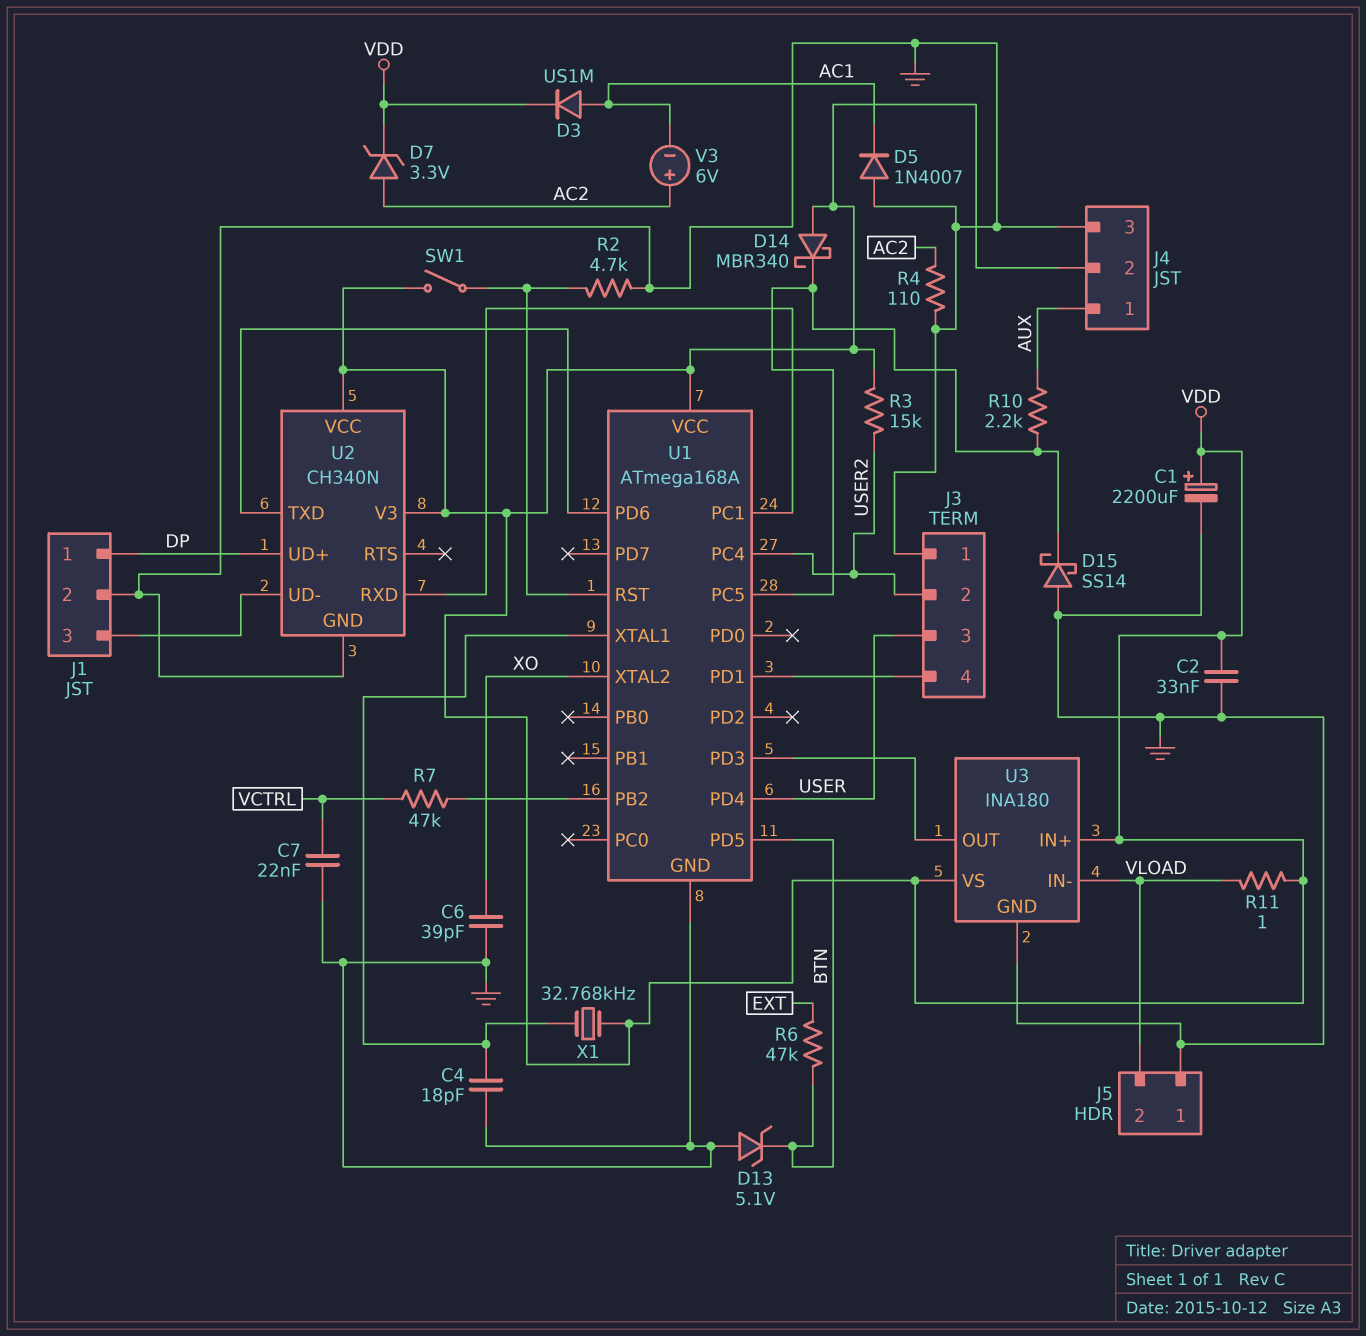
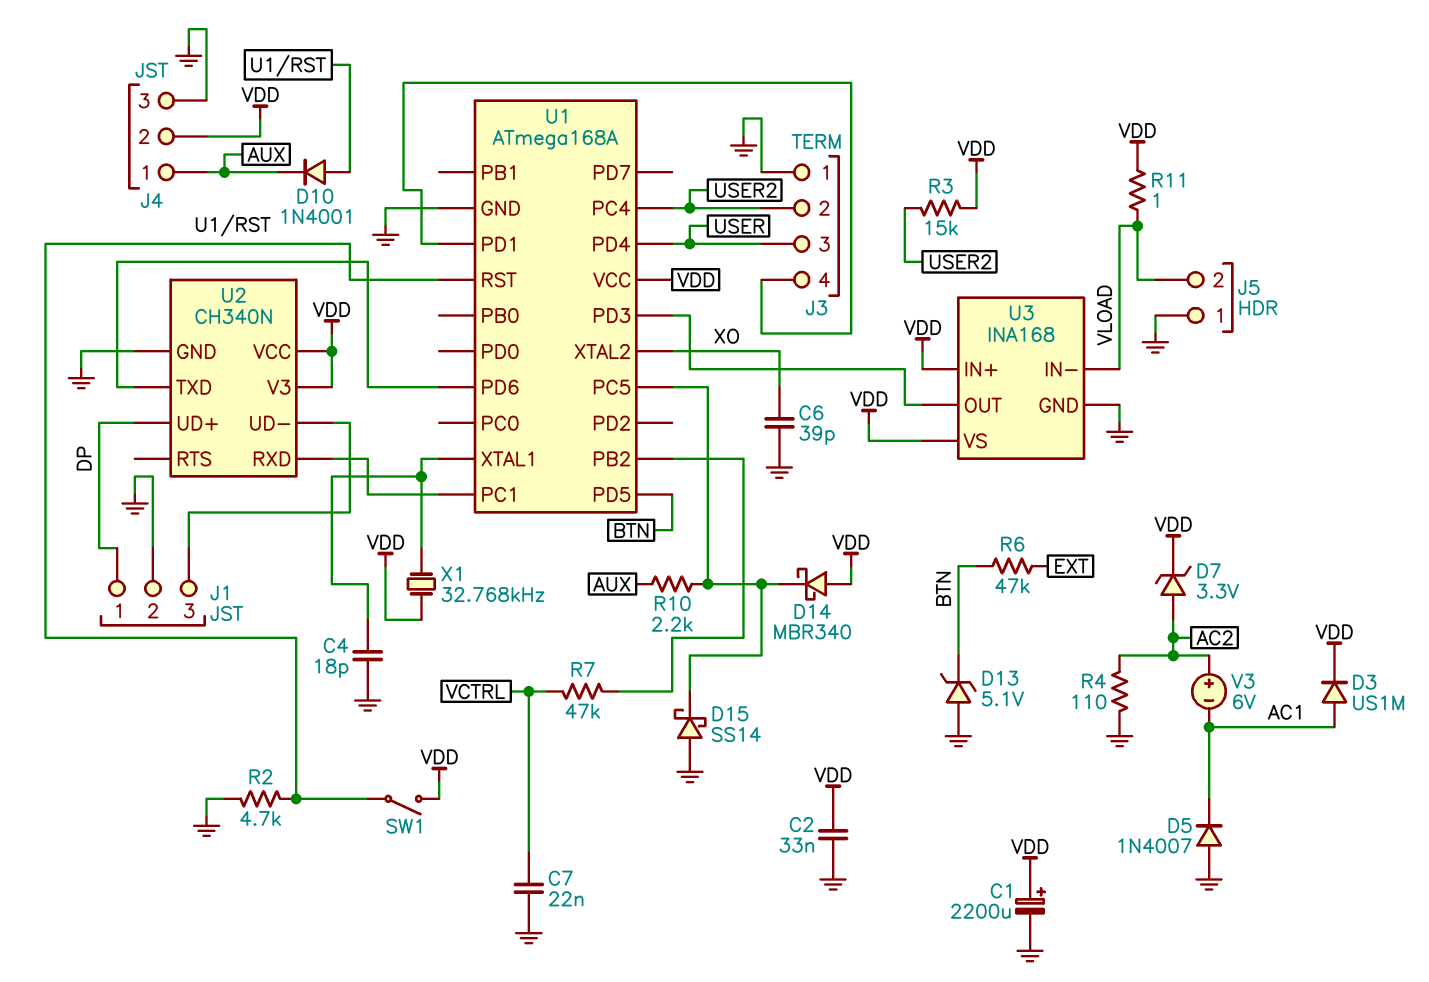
D10: none -> diode 1N4001 (A U1/RST, K AUX)
U3: INA180 -> INA168

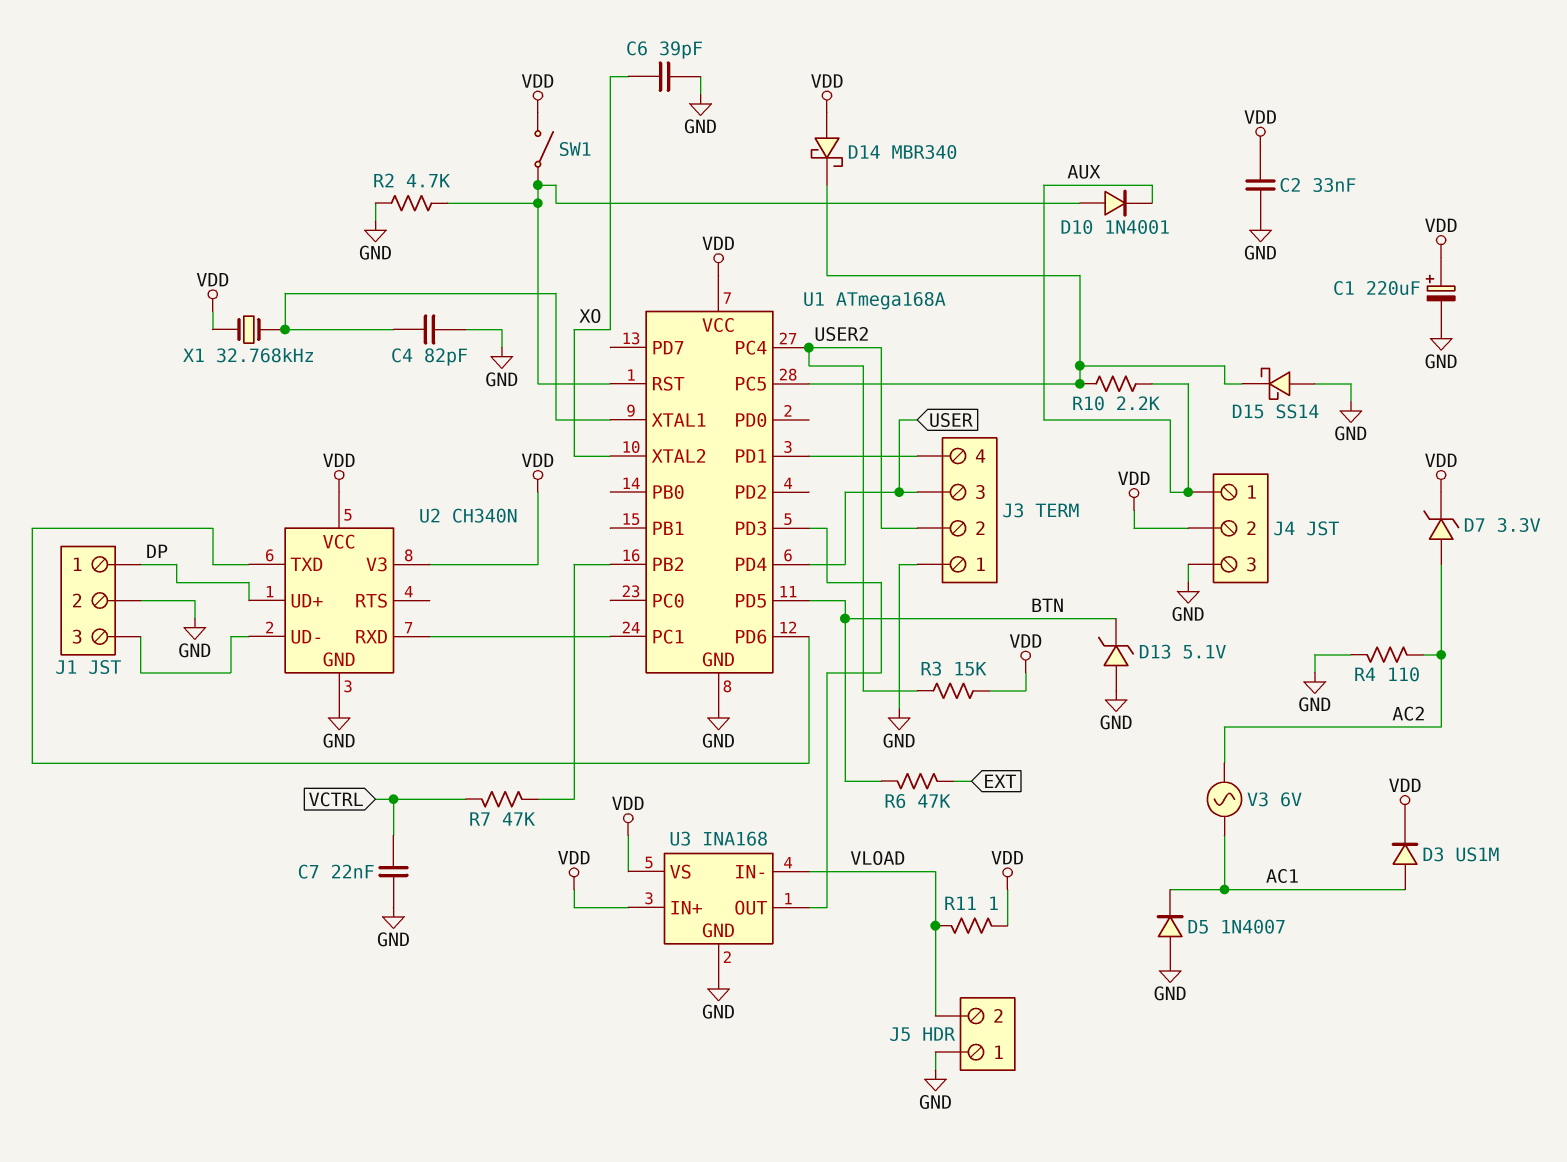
C1: 2200uF (plus VDD, minus GND) -> 220uF (plus VDD, minus GND)
C4: 18pF (GND, U1/XTAL1) -> 82pF (GND, U1/XTAL1)
V3: 6V (plus AC2, minus AC1) -> AC 6V (AC1, AC2)

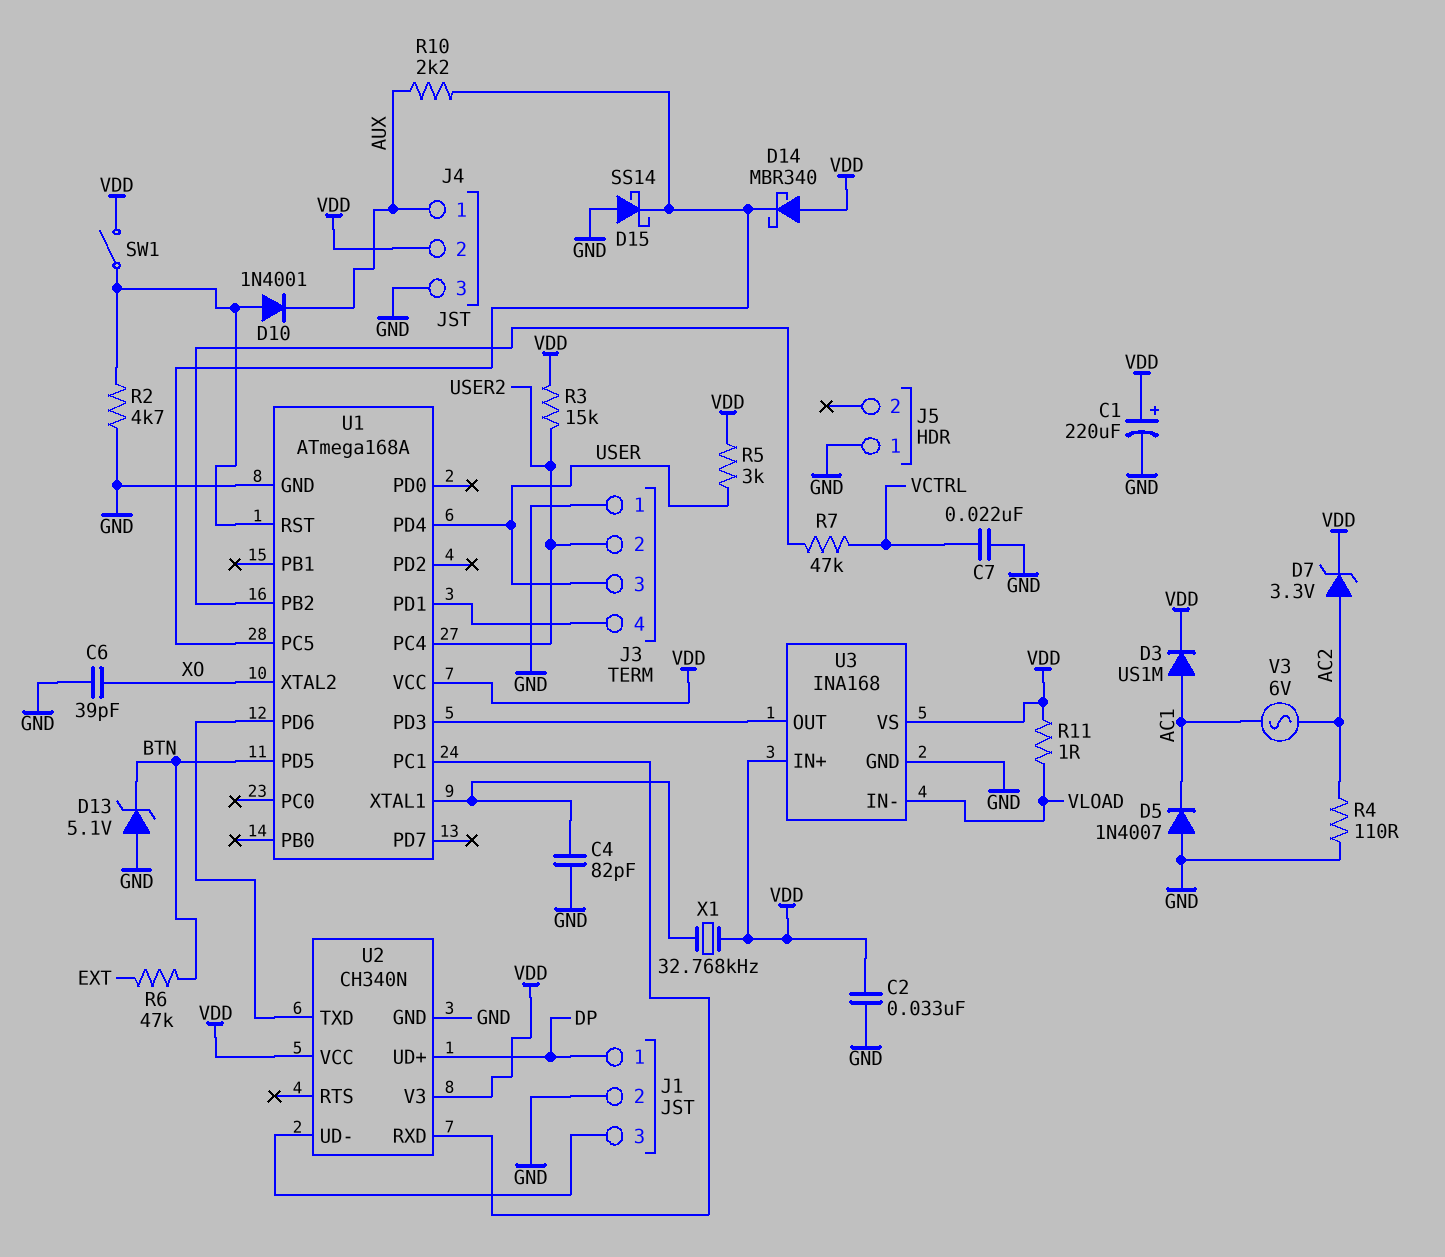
J5 pin 2: VLOAD -> none
R5: none -> 3k (USER, VDD)

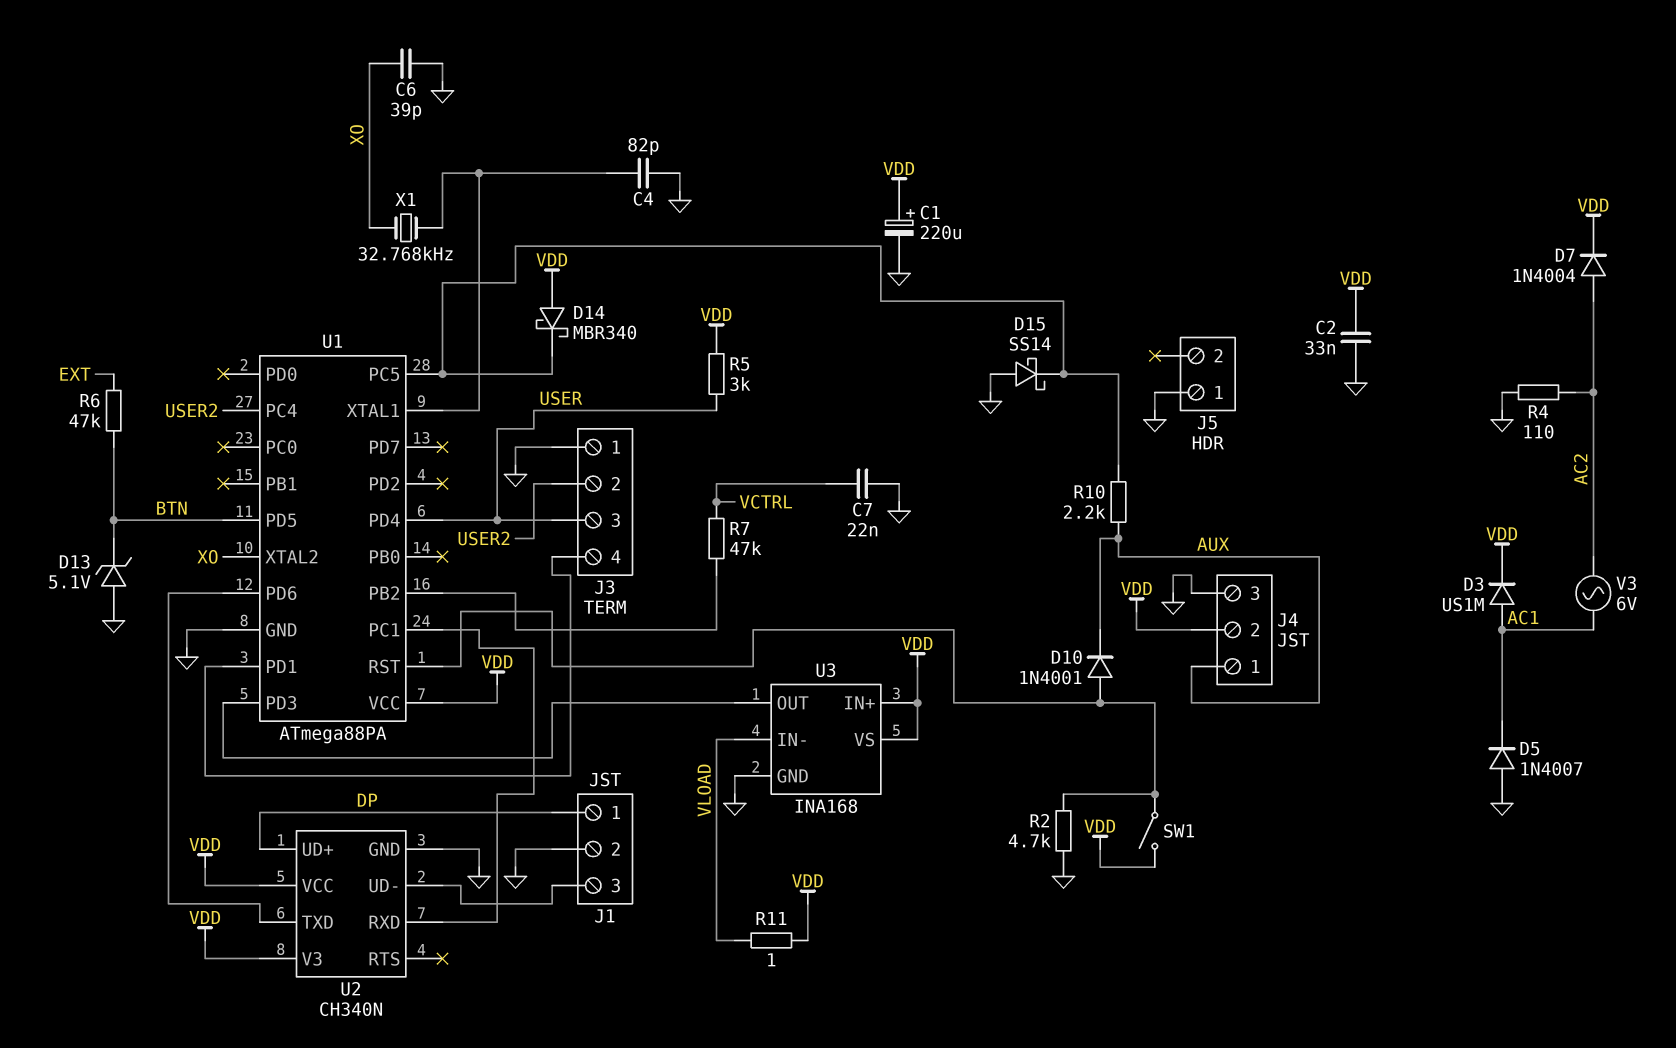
D7: zener 3.3V (A AC2, K VDD) -> diode 1N4004 (A AC2, K VDD)
R3: 15k (USER2, VDD) -> none
U1: ATmega168A -> ATmega88PA
X1: 32.768kHz (U1/XTAL1, VDD) -> 32.768kHz (U1/XTAL1, XO)

